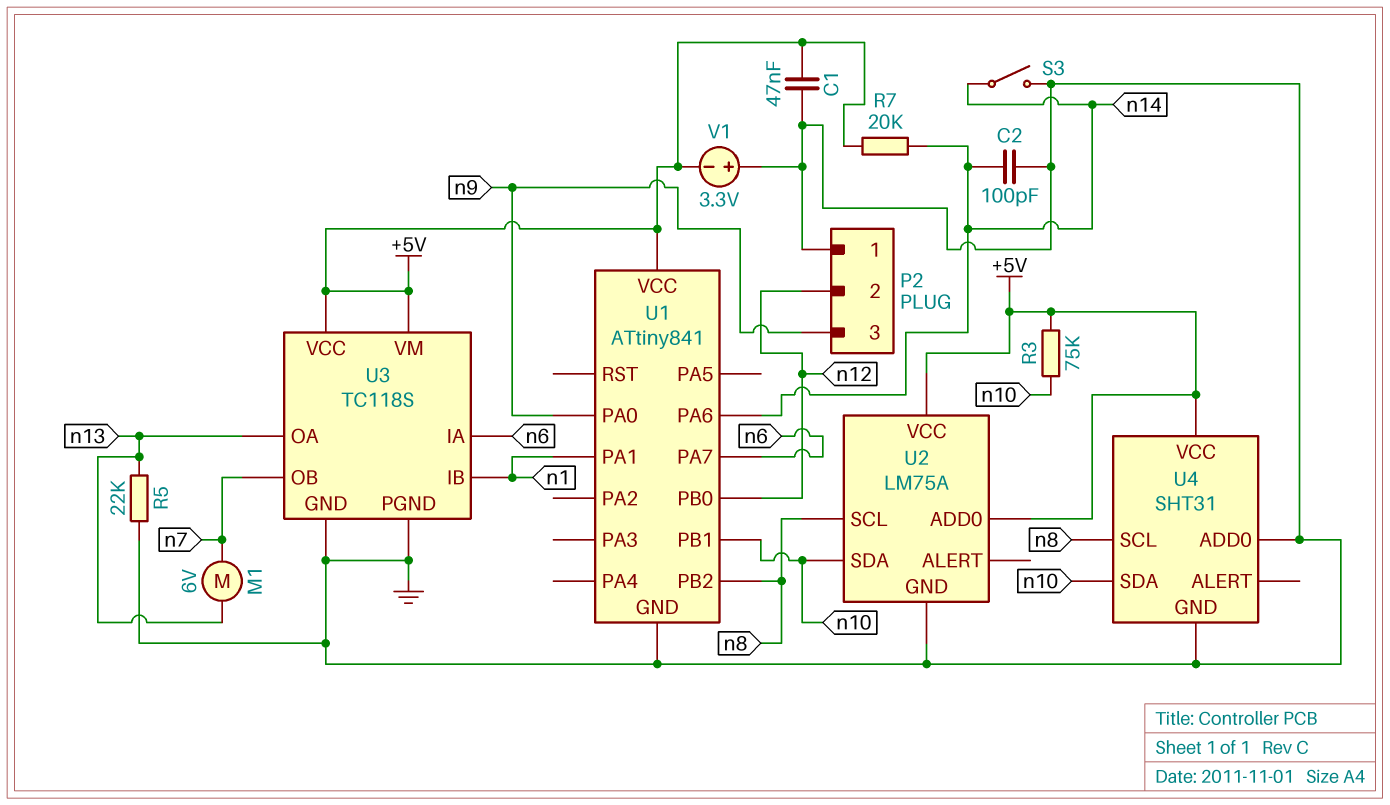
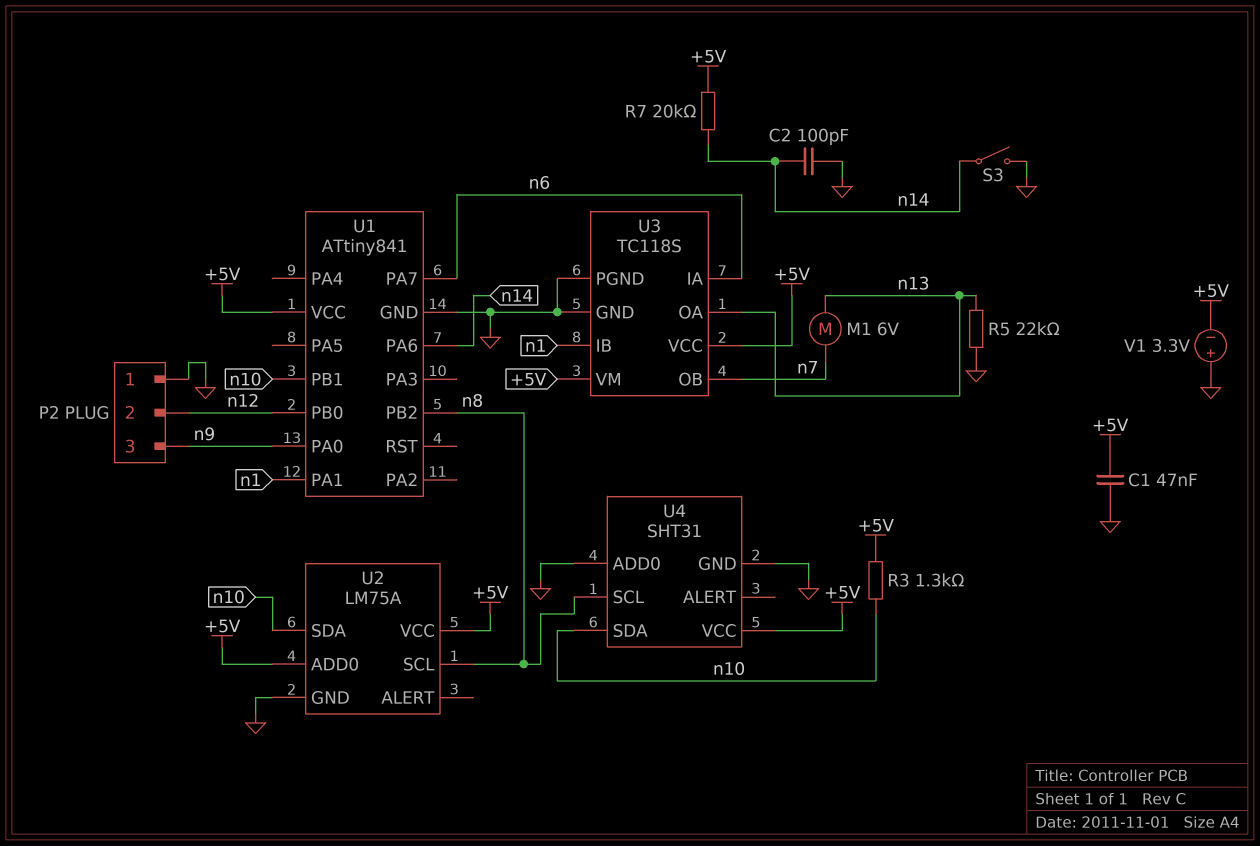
R3: 75k (+5V, n10) -> 1.3k (+5V, n10)

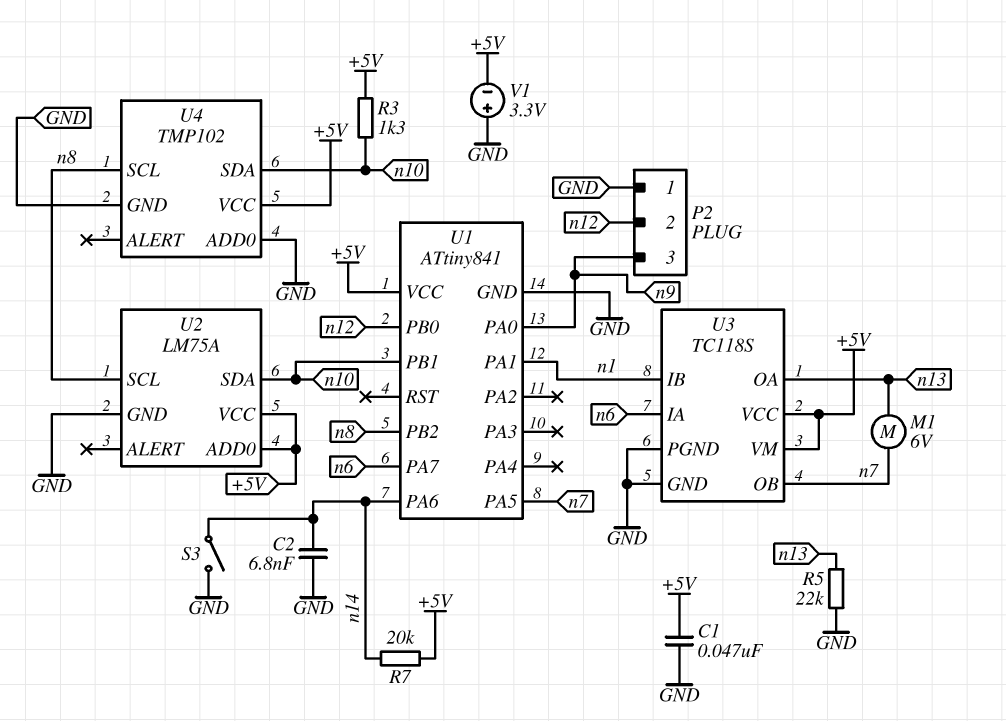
C2: 100pF (GND, n14) -> 6.8nF (GND, n14)
U1 pin PA5: none -> n7
U4: SHT31 -> TMP102

